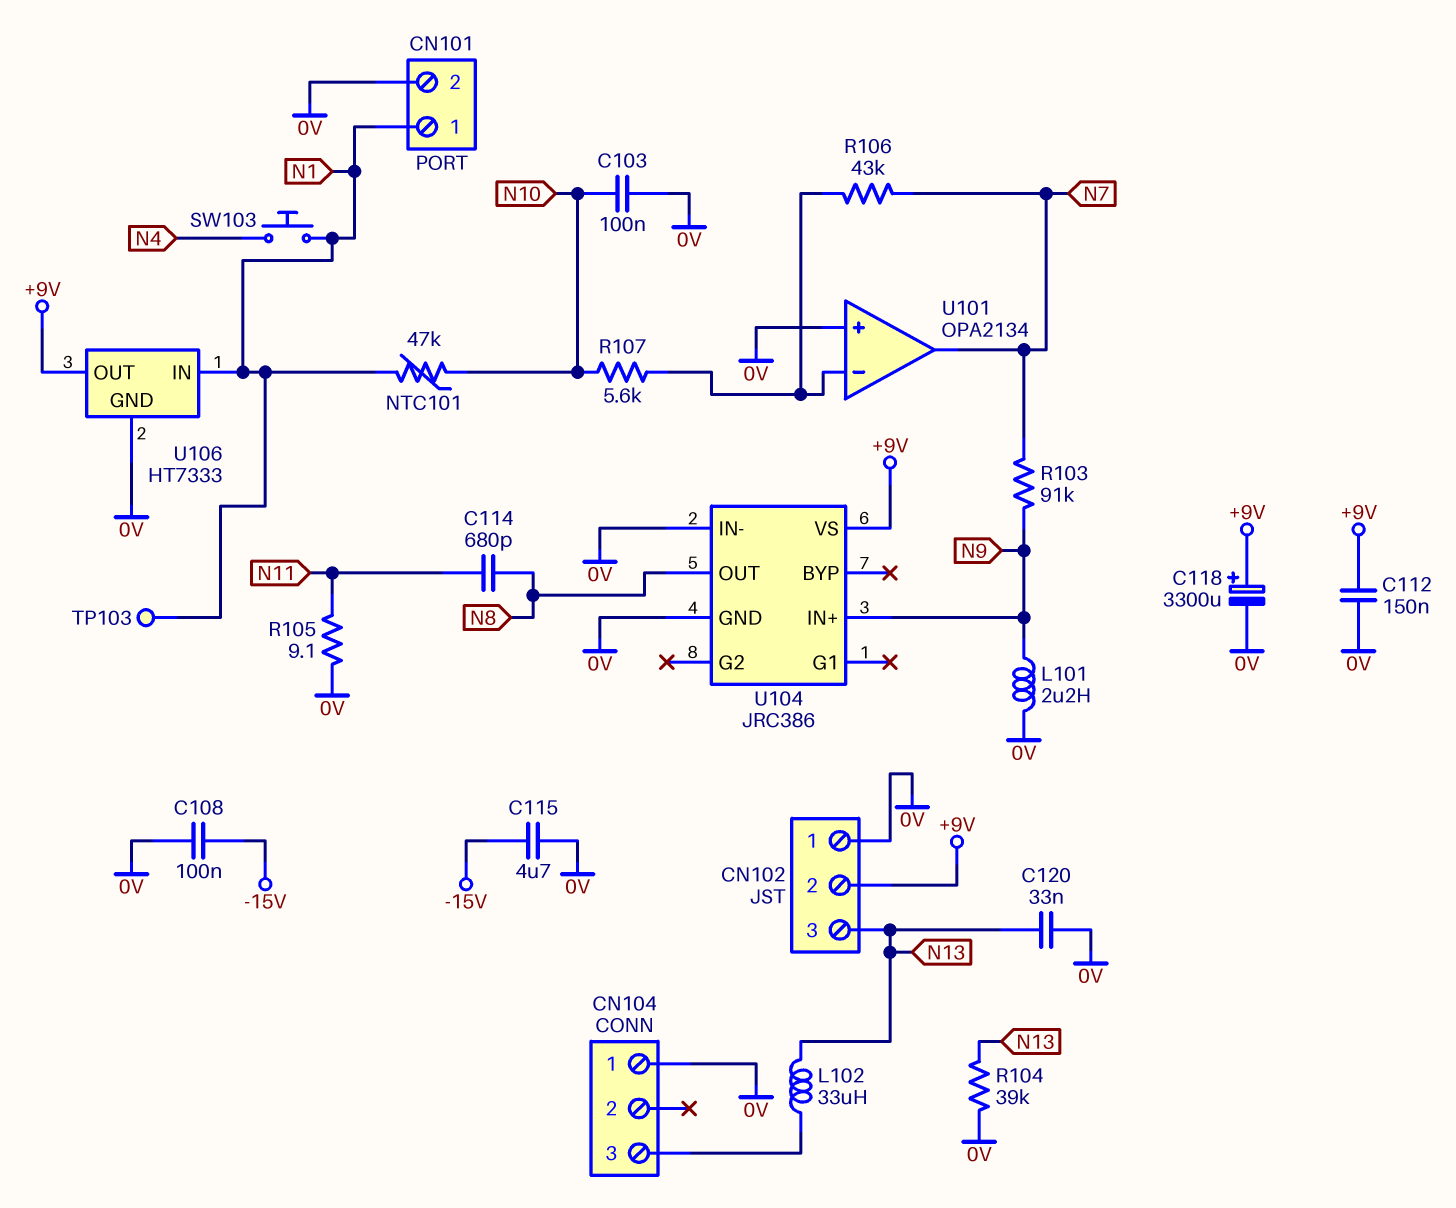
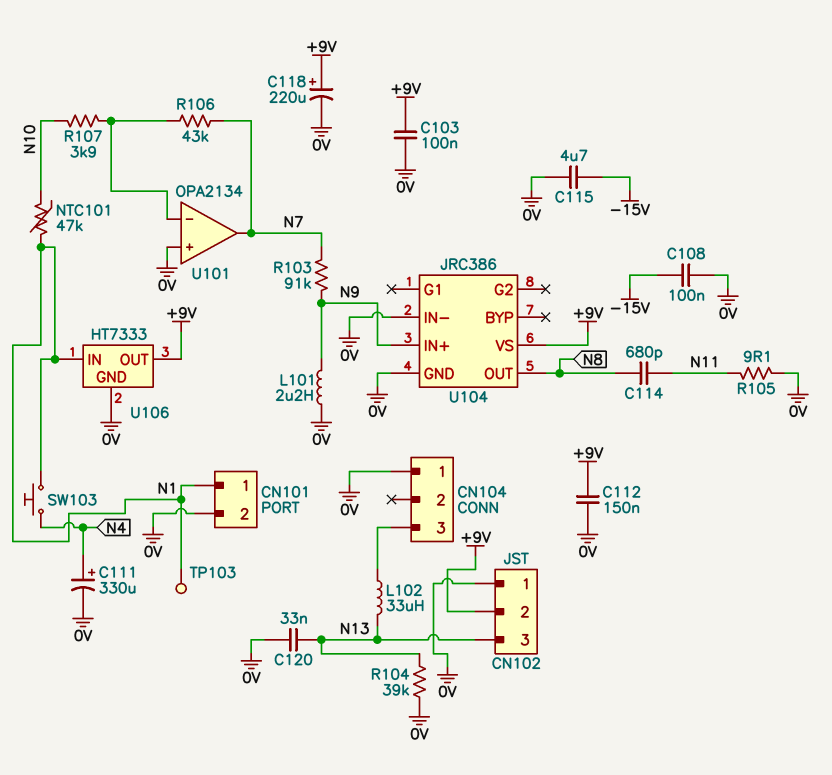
C103: 100nF (0V, N10) -> 100nF (+9V, 0V)
C111: none -> 330uF (plus N4, minus 0V)
C118: 3300uF (plus +9V, minus 0V) -> 220uF (plus +9V, minus 0V)
R107: 5.6k (N10, U101/in-) -> 3.9k (N10, U101/in-)

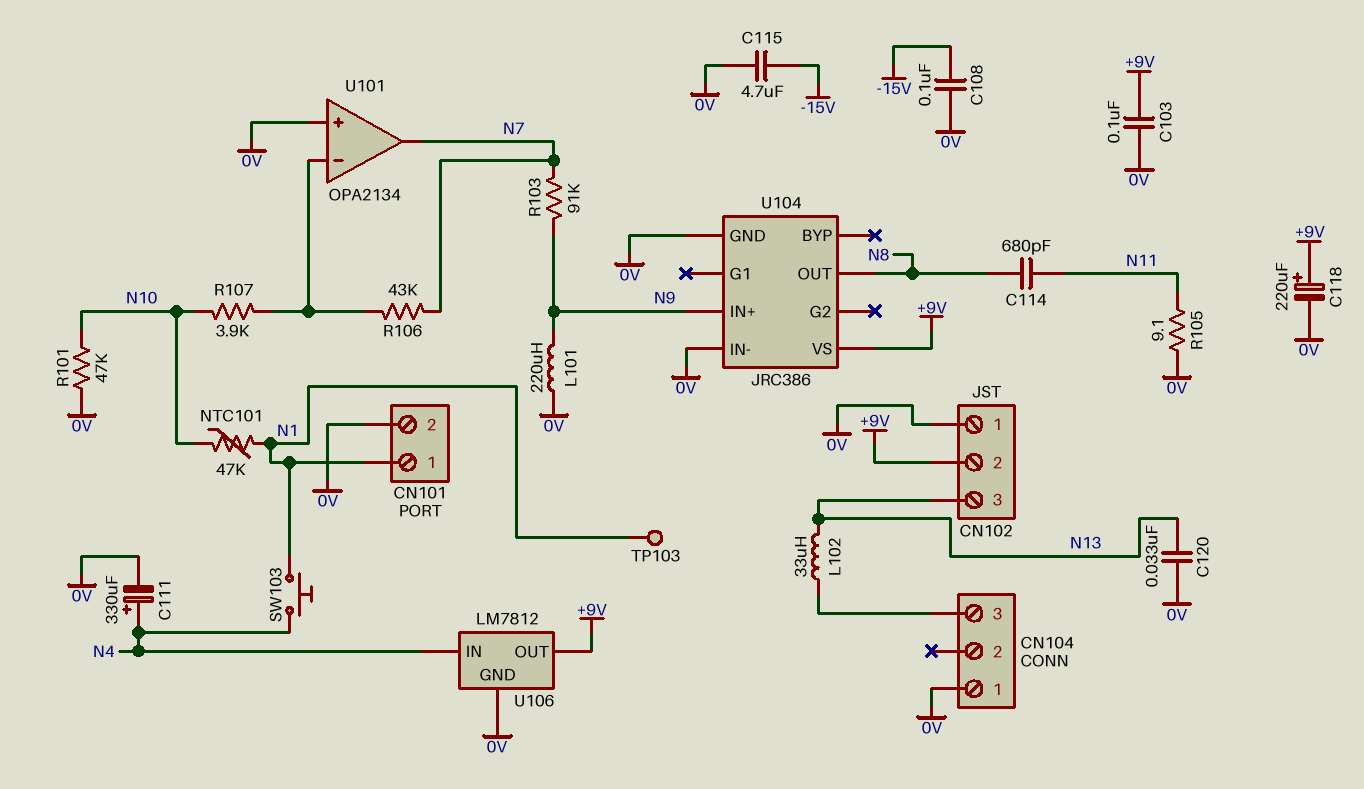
C112: 150nF (+9V, 0V) -> none
L101: 2.2uH (0V, N9) -> 220uH (0V, N9)
R101: none -> 47k (0V, N10)
R104: 39k (0V, N13) -> none
U106: HT7333 -> LM7812
U106 pin IN: N1 -> N4

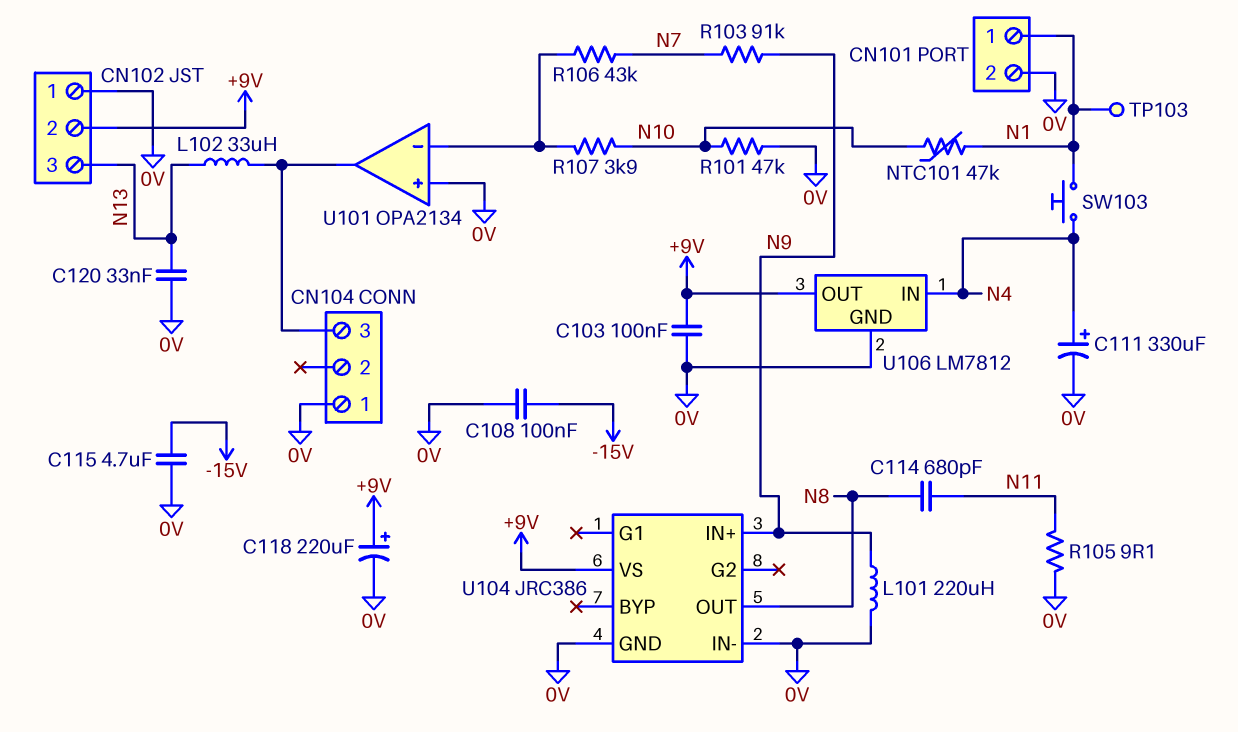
U101 pin out: N7 -> CN104/3

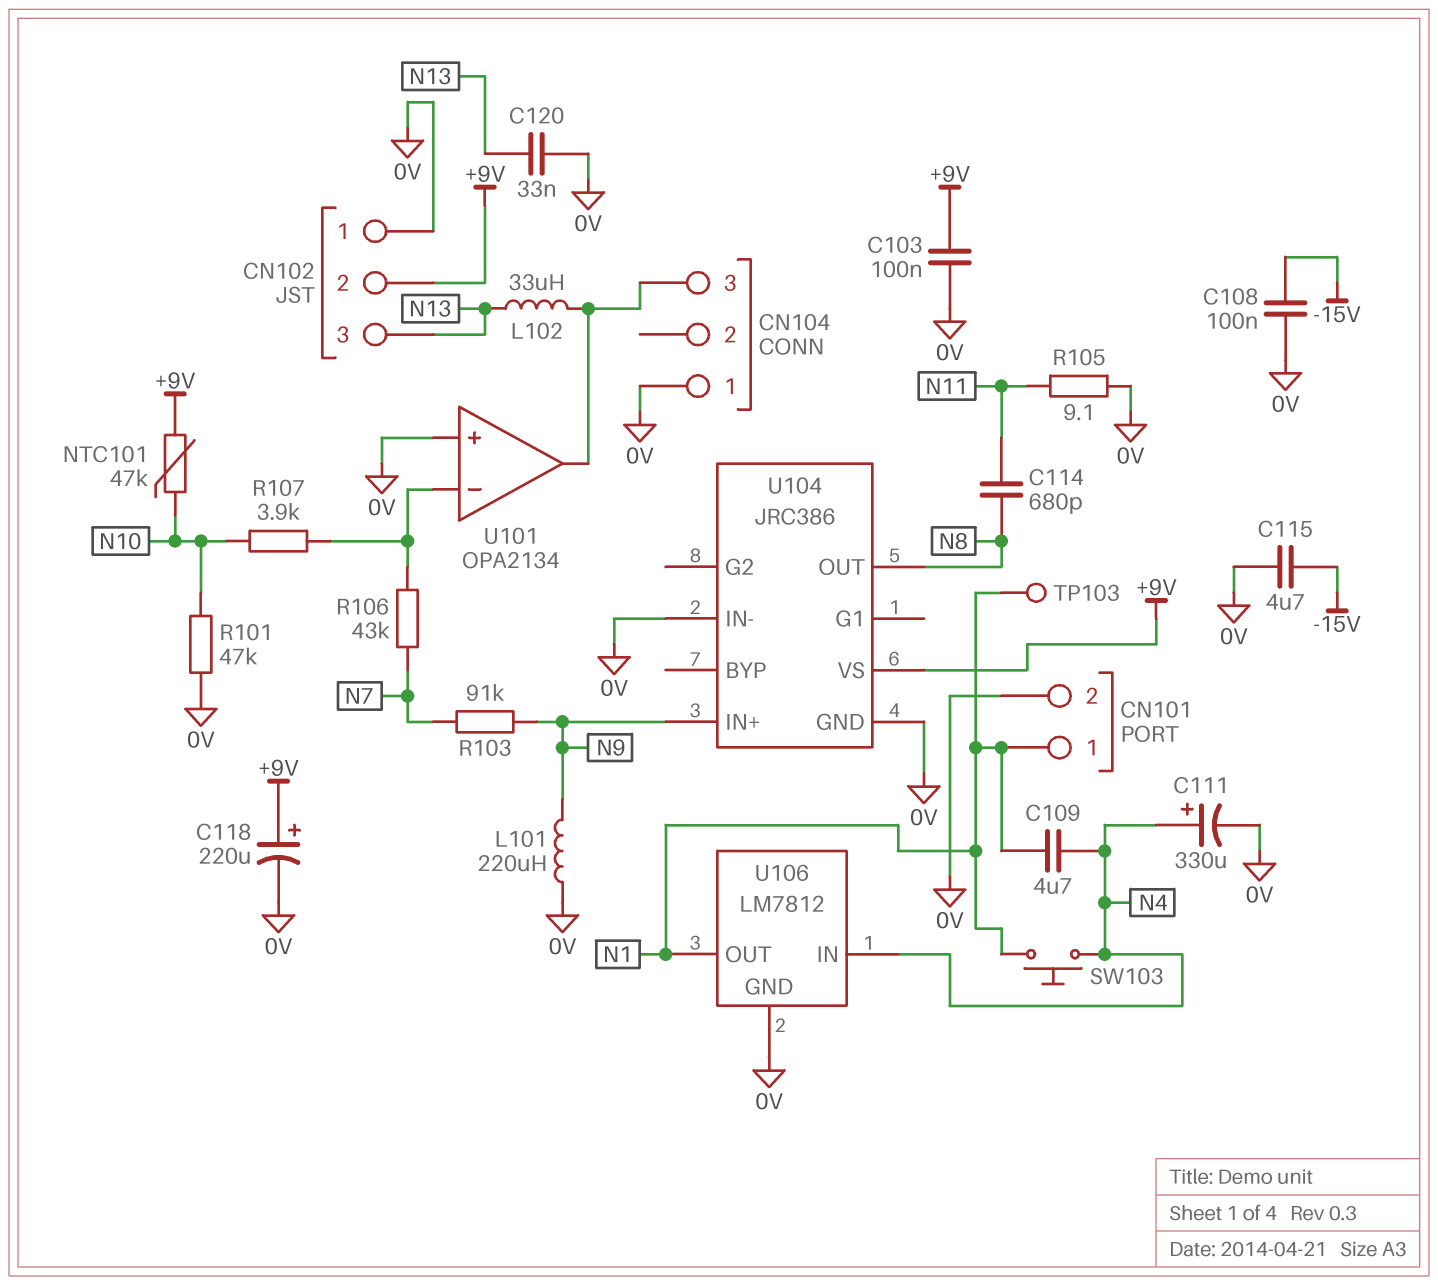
C109: none -> 4.7uF (N1, N4)
NTC101: 47k (N1, N10) -> 47k (+9V, N10)
U106 pin OUT: +9V -> N1

